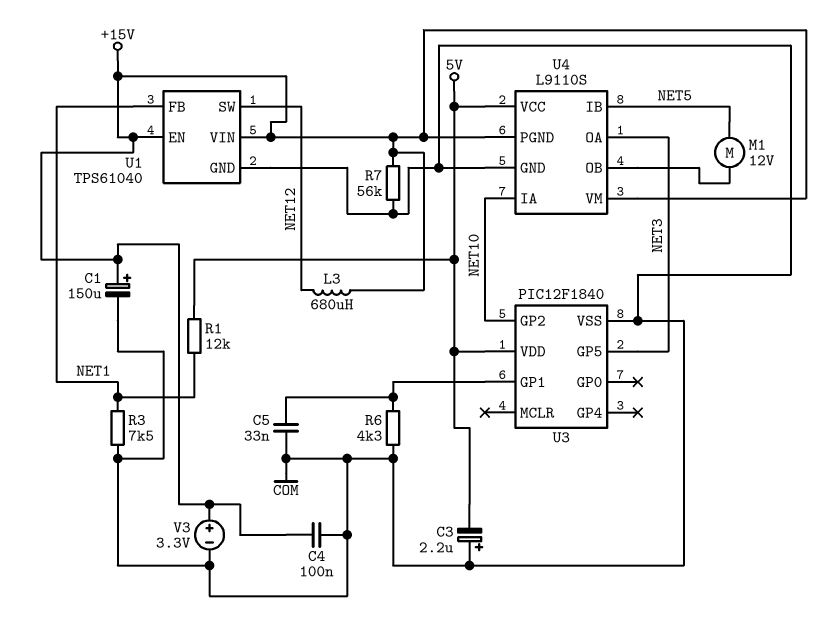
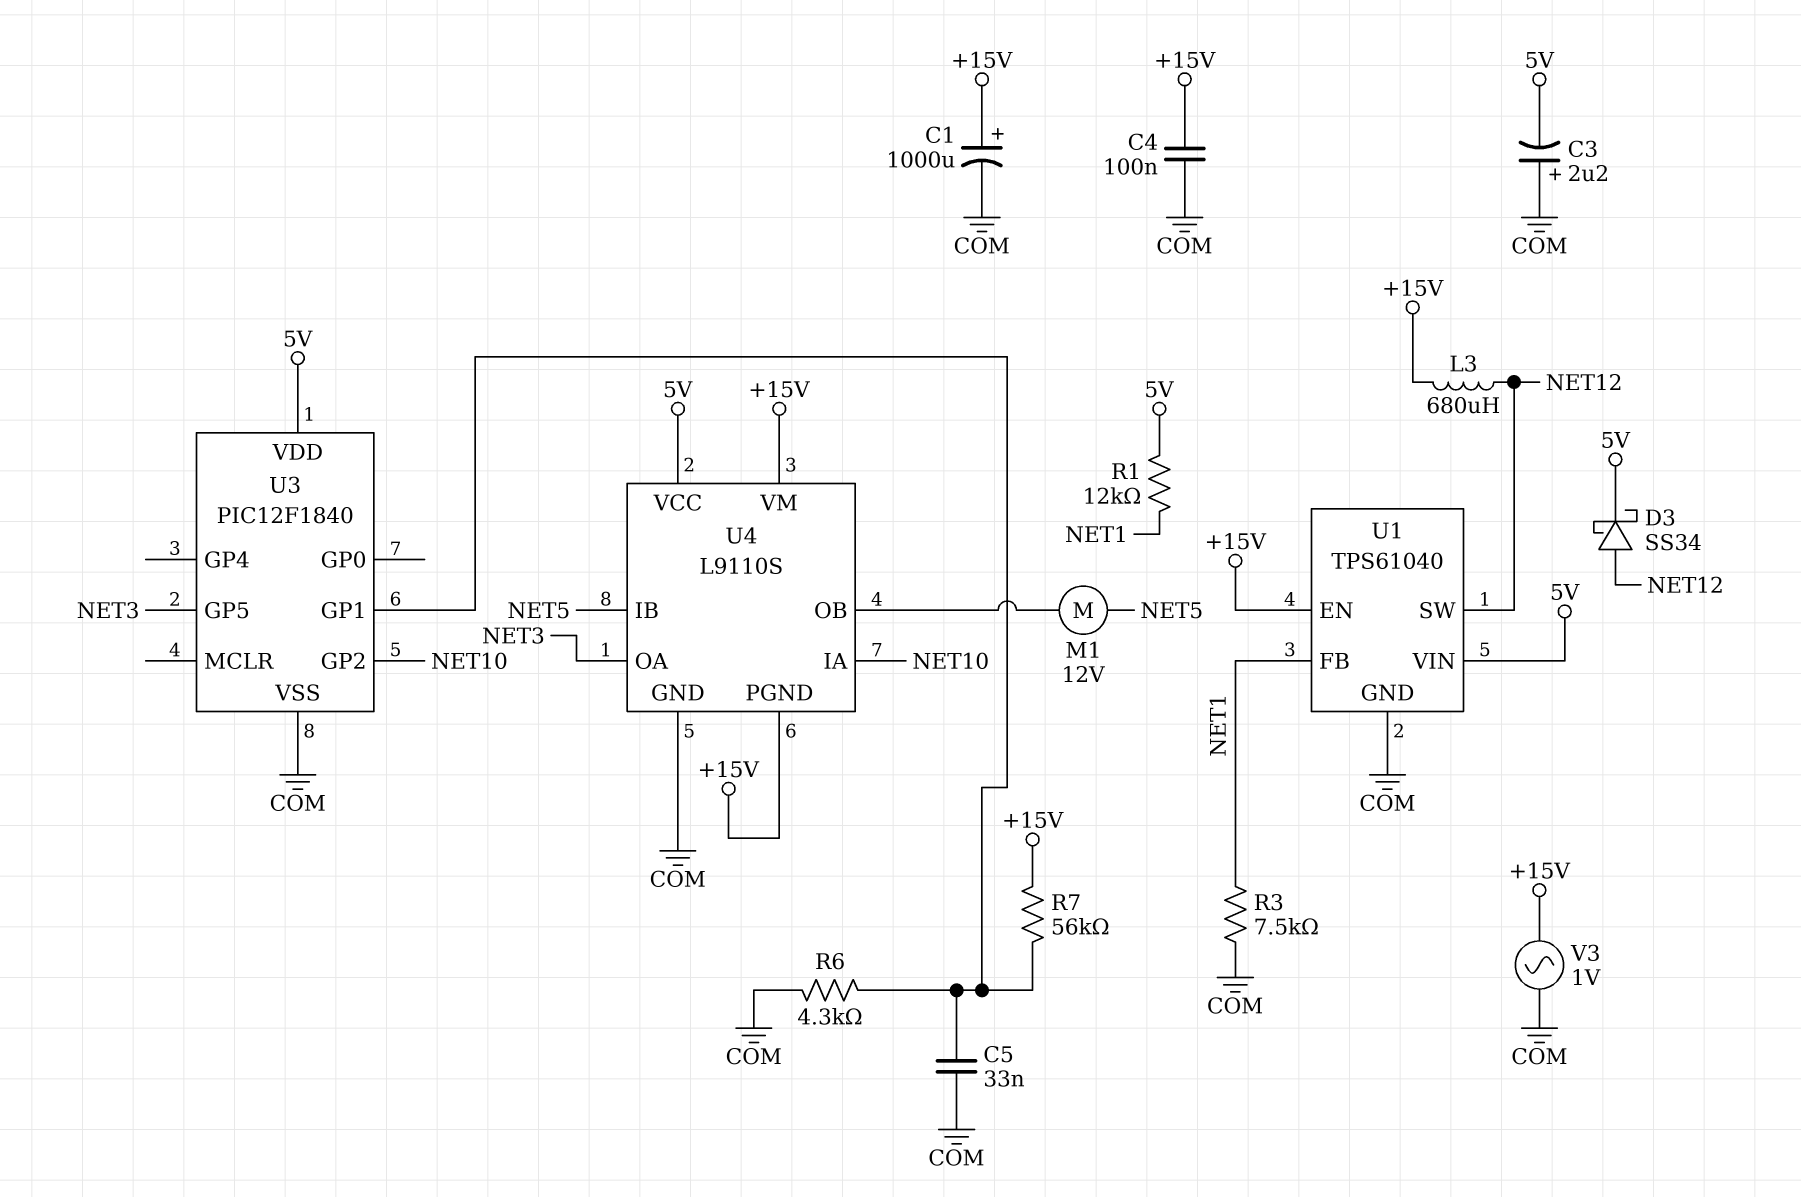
C1: 150uF (plus +15V, minus COM) -> 1000uF (plus +15V, minus COM)
D3: none -> schottky SS34 (A NET12, K 5V)
R7: 56k (+15V, COM) -> 56k (+15V, U3/GP1)
U1 pin VIN: +15V -> 5V
V3: 3.3V (plus +15V, minus COM) -> AC 1V (+15V, COM)

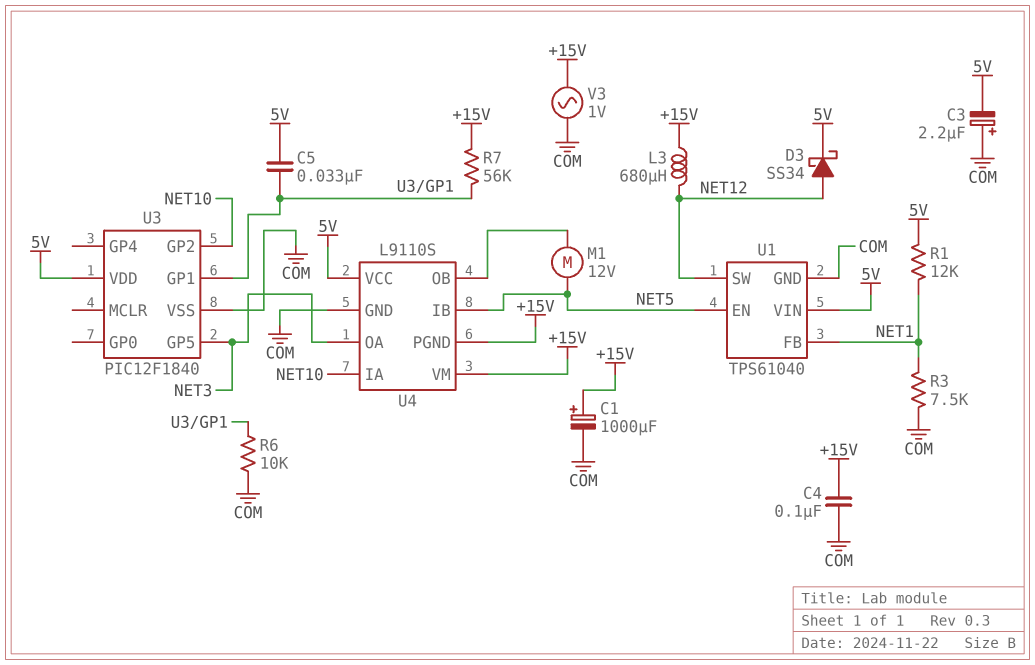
C5: 33nF (COM, U3/GP1) -> 33nF (5V, U3/GP1)
R6: 4.3k (COM, U3/GP1) -> 10k (COM, U3/GP1)
U1 pin EN: +15V -> NET5

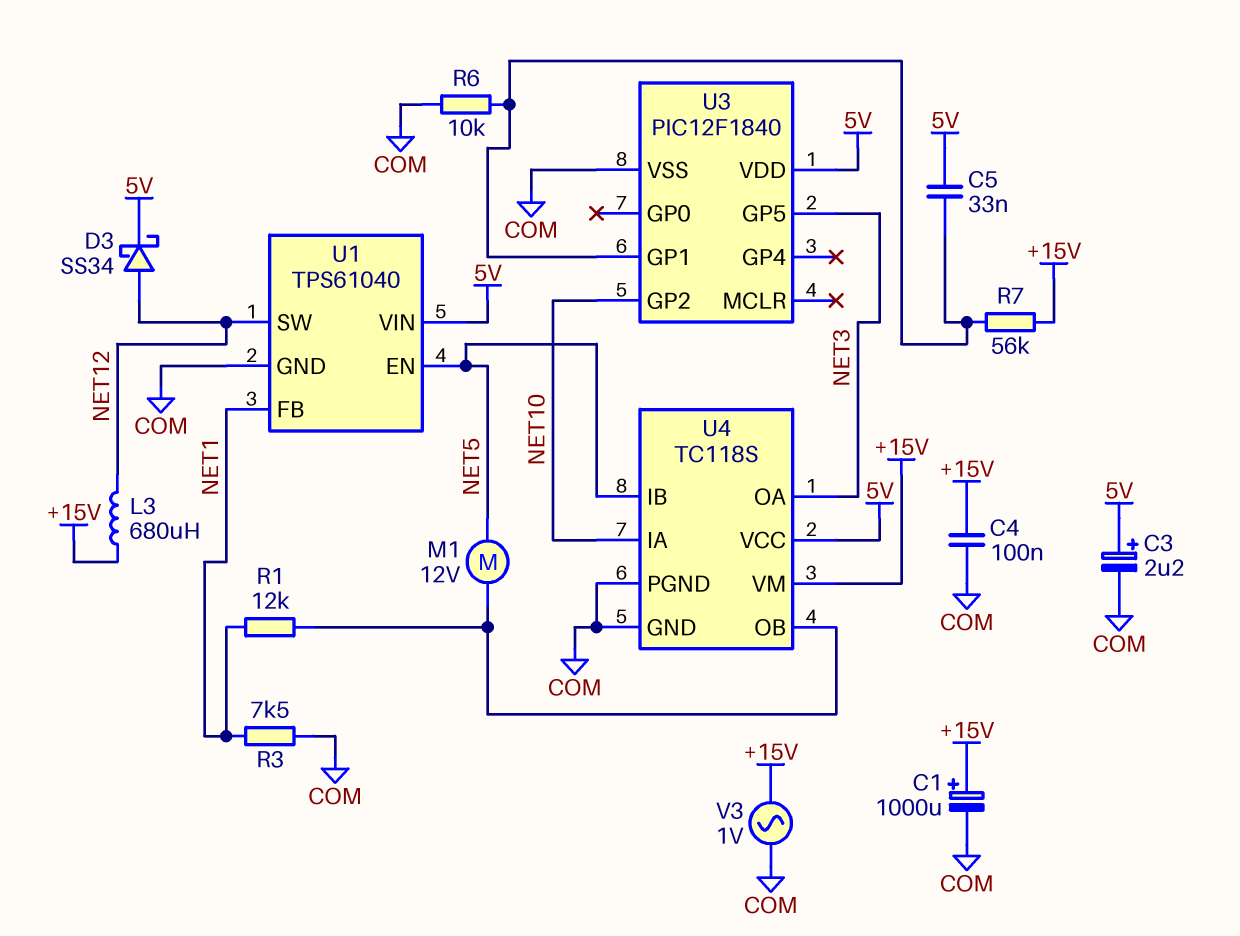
C3: 2.2uF (plus COM, minus 5V) -> 2.2uF (plus 5V, minus COM)
R1: 12k (5V, NET1) -> 12k (NET1, U4/OB)
U4: L9110S -> TC118S
U4 pin PGND: +15V -> COM

